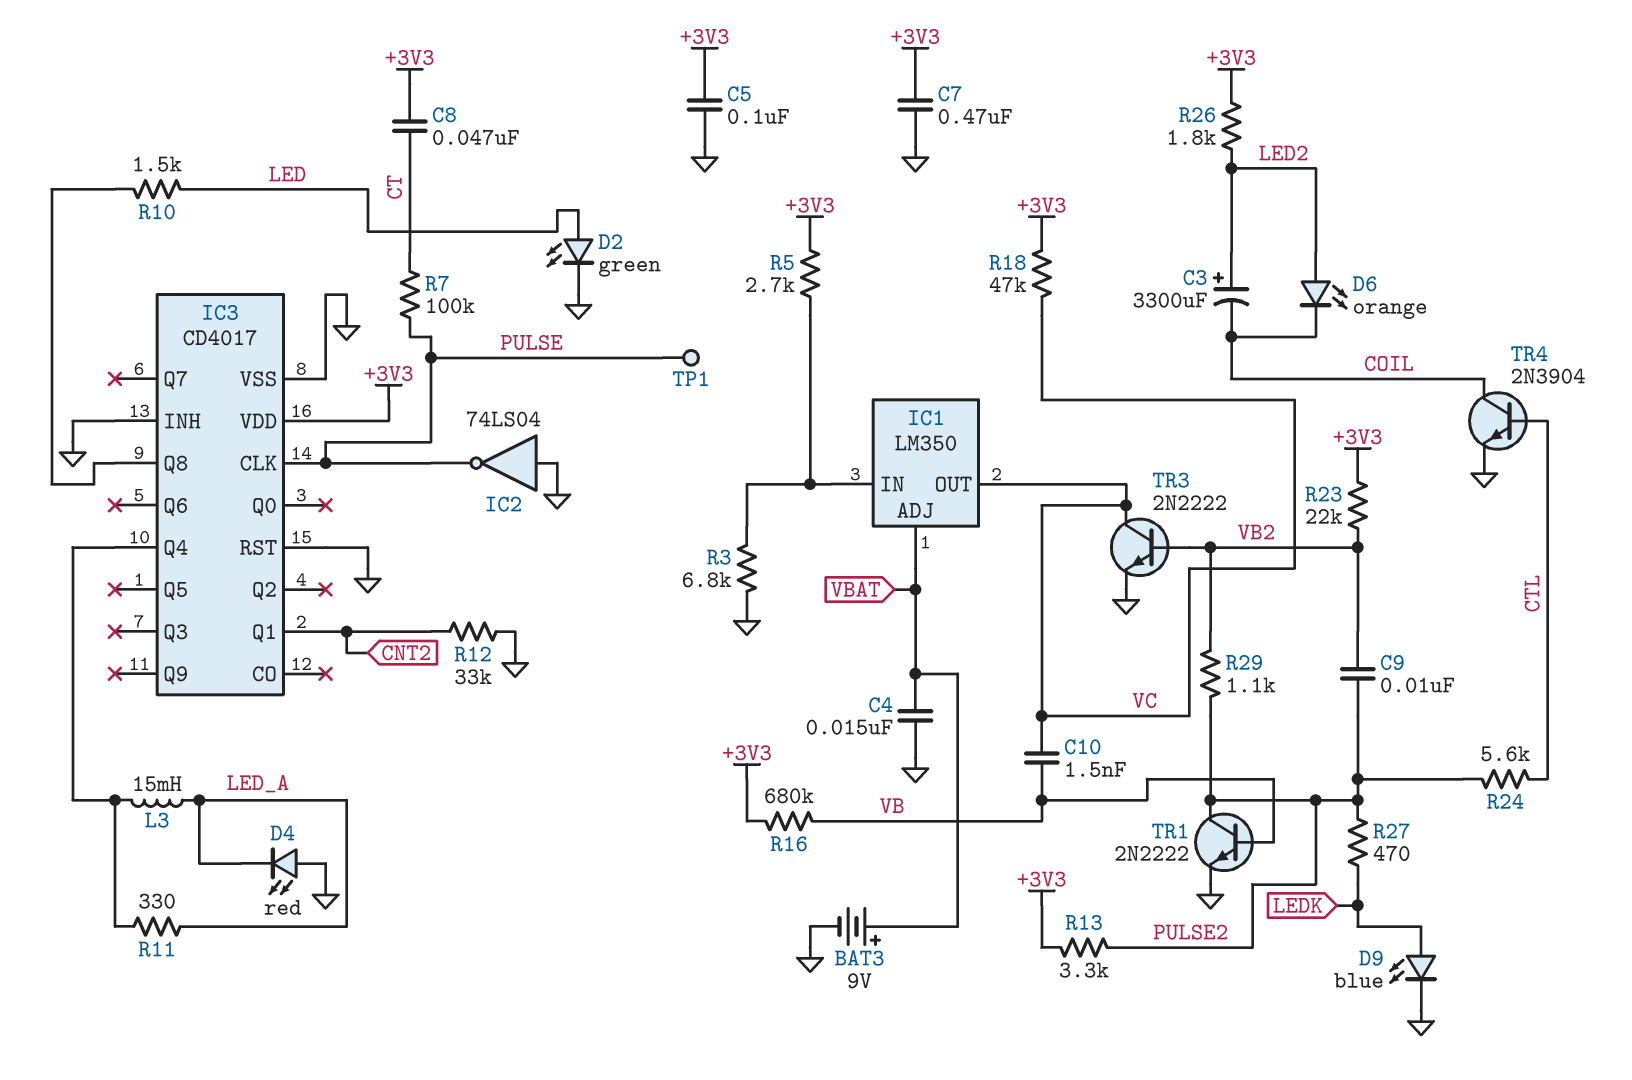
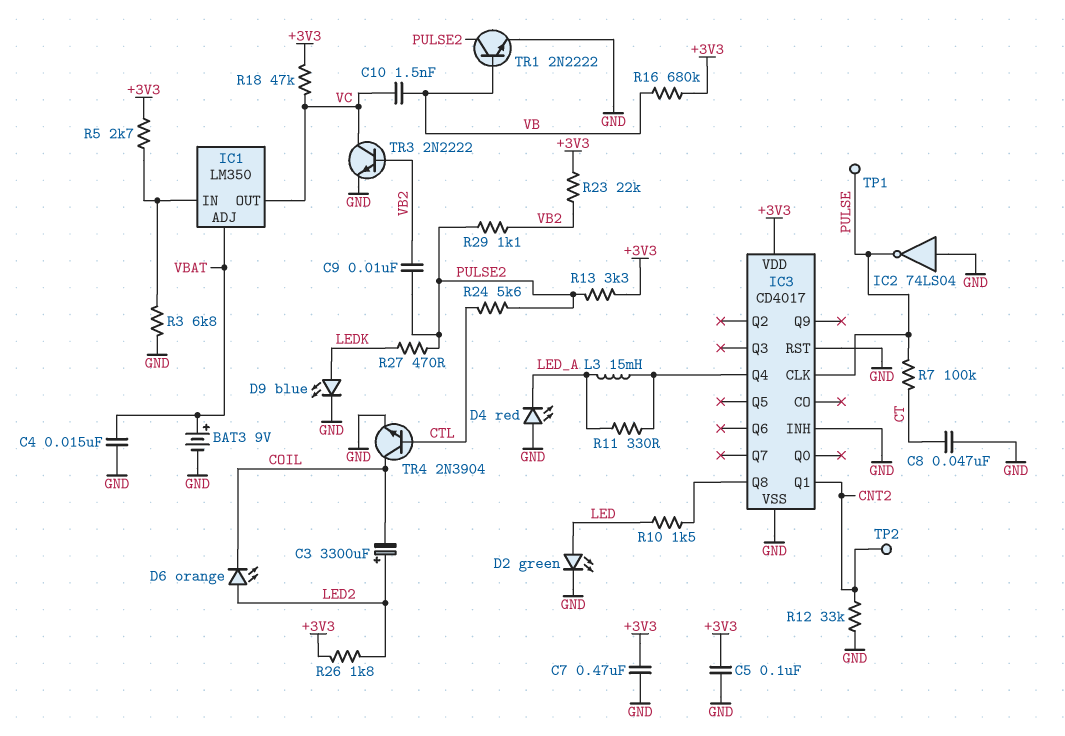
C8: 47nF (+3V3, CT) -> 47nF (CT, GND)
TP2: none -> test point (CNT2)

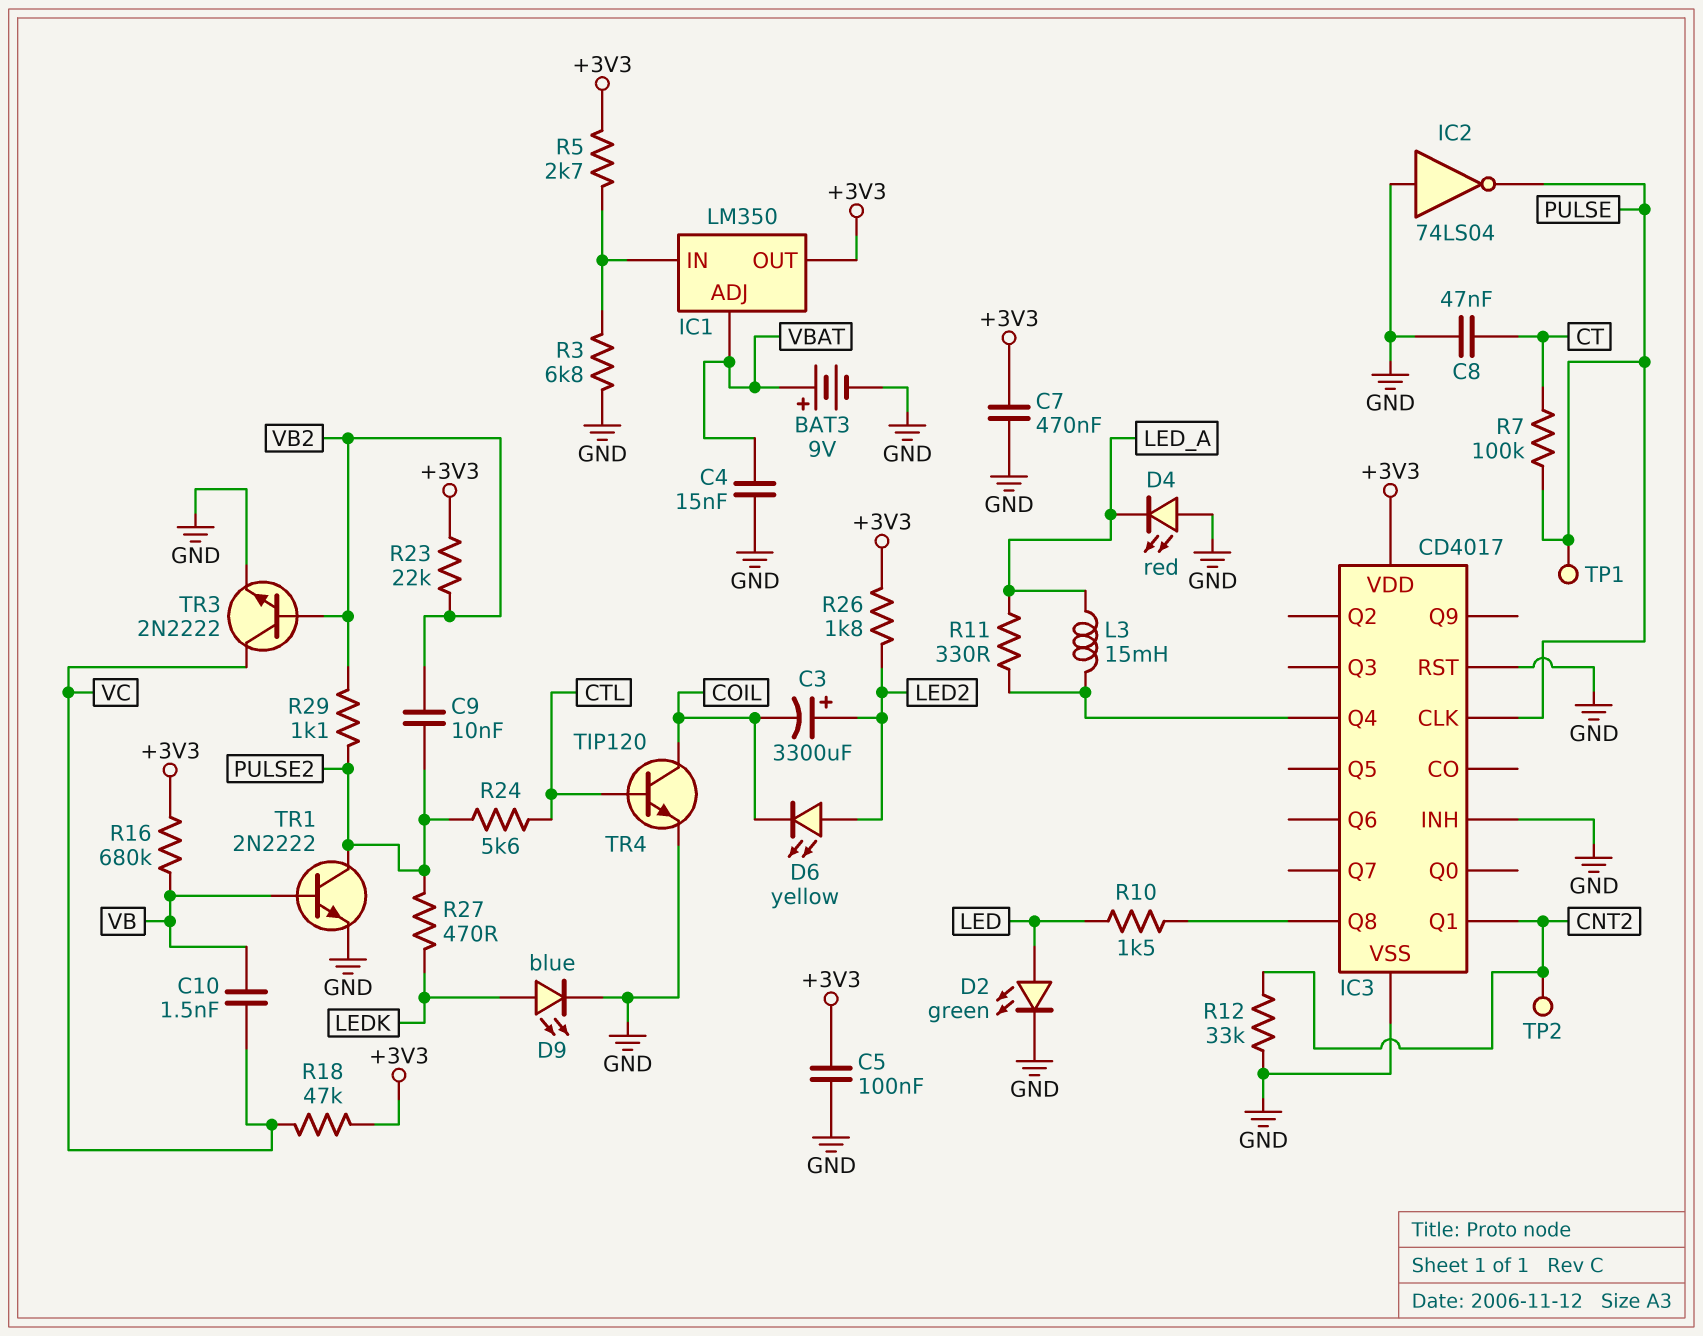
D6: LED orange (A LED2, K COIL) -> LED yellow (A LED2, K COIL)
IC1 pin OUT: VC -> +3V3
R13: 3.3k (+3V3, PULSE2) -> none
TR4: NPN 2N3904 (B CTL, C COIL, E GND) -> NPN TIP120 (B CTL, C COIL, E GND)

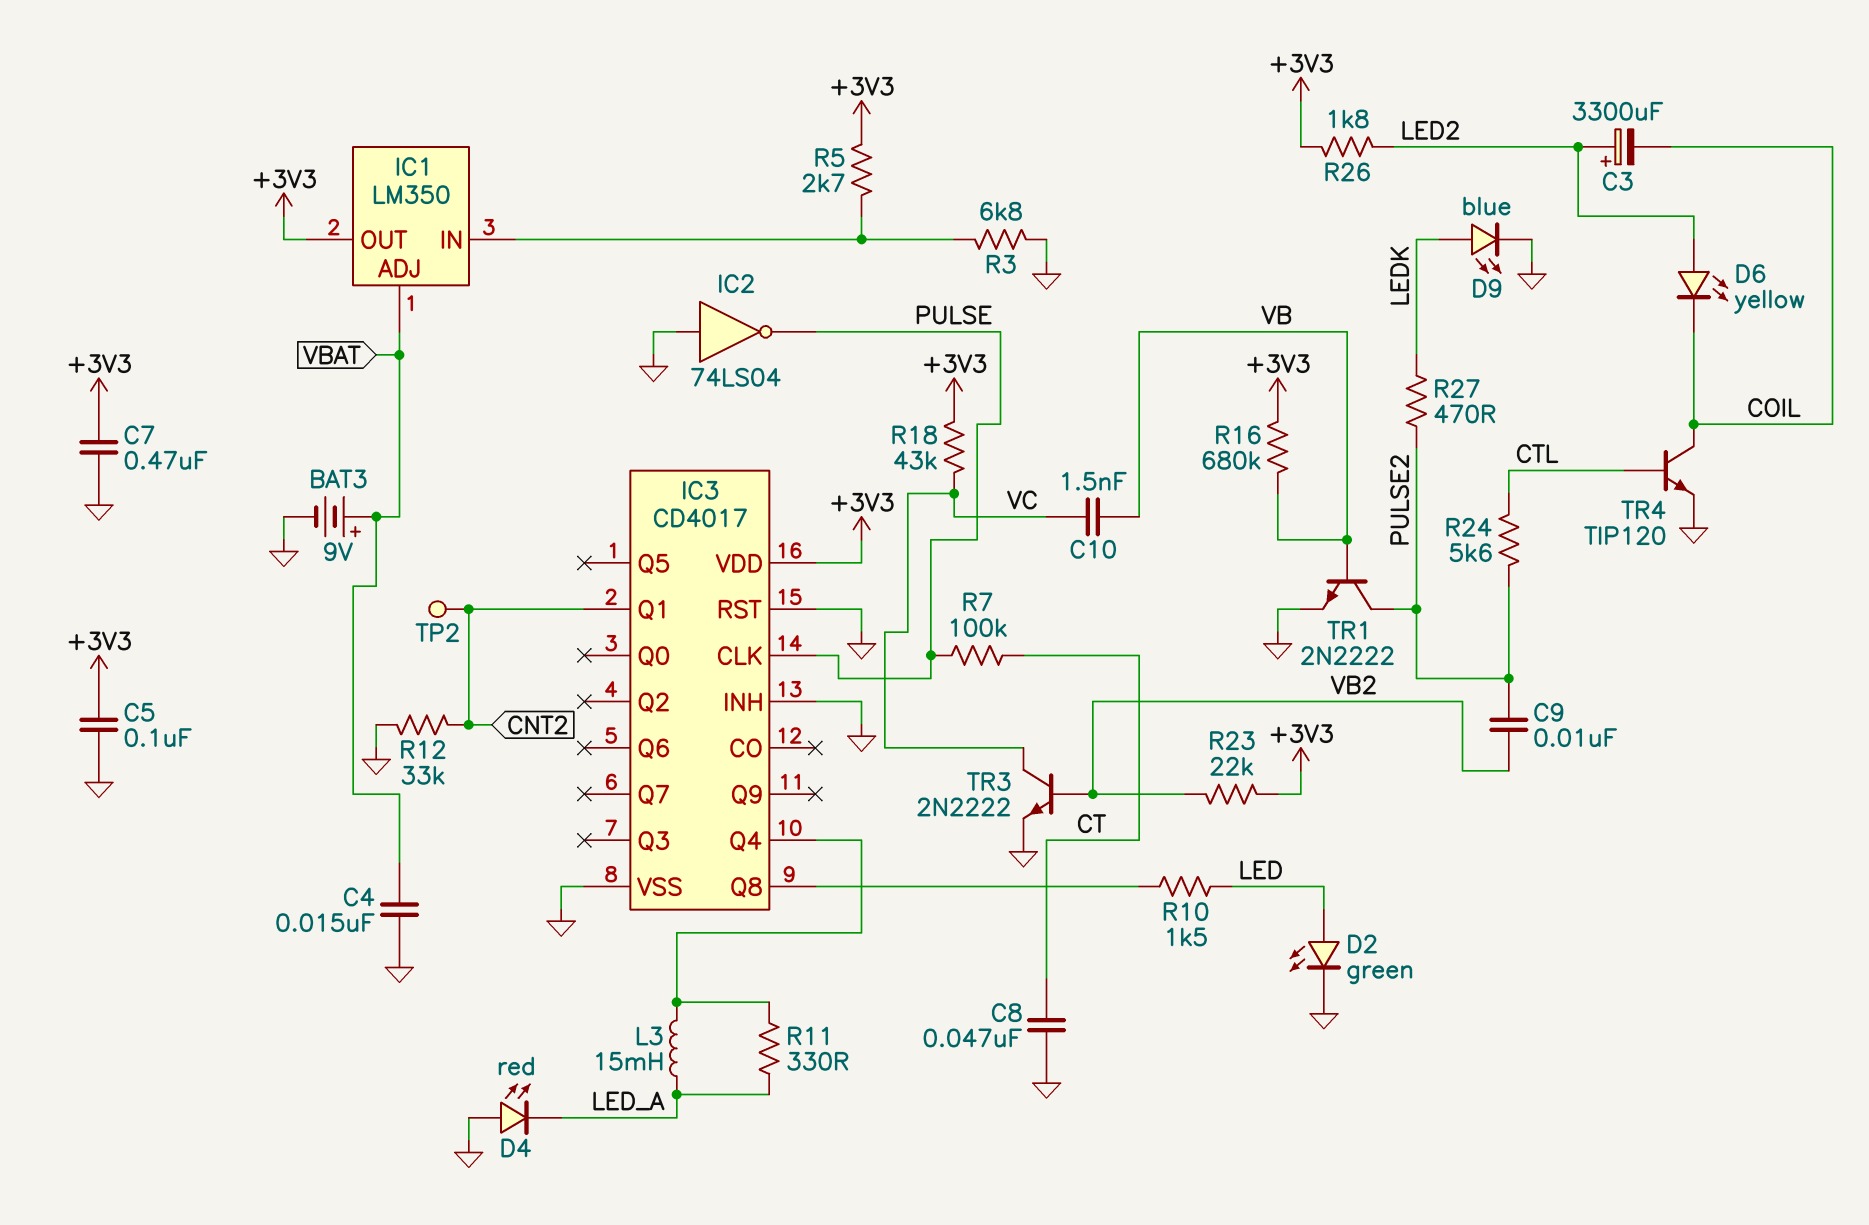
R18: 47k (+3V3, VC) -> 43k (+3V3, VC)
R29: 1.1k (PULSE2, VB2) -> none
TP1: test point (PULSE) -> none

